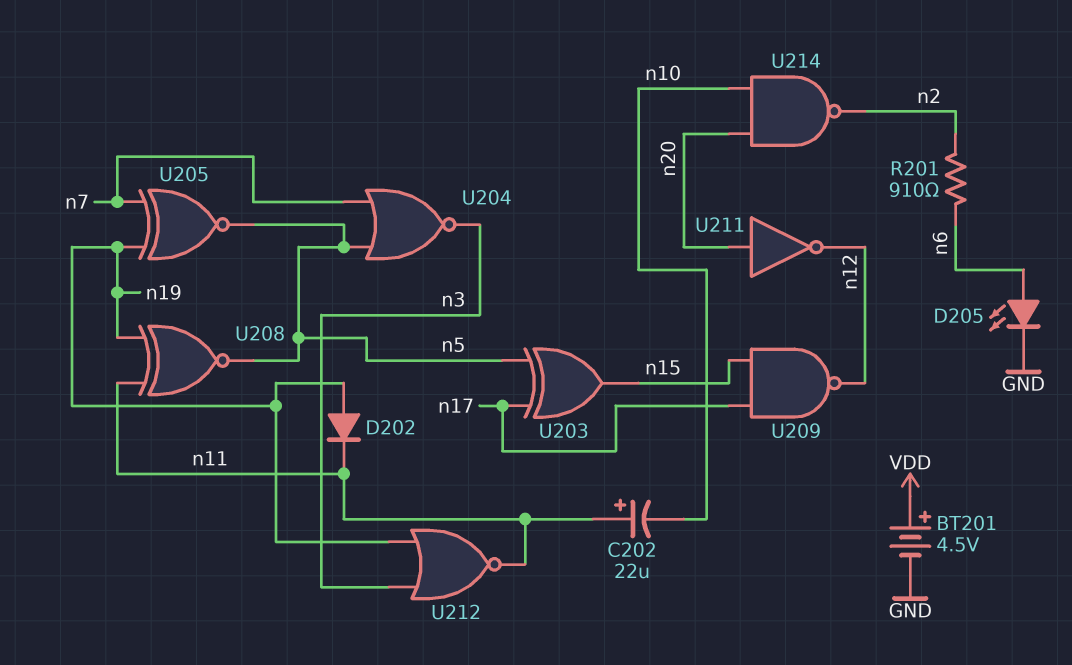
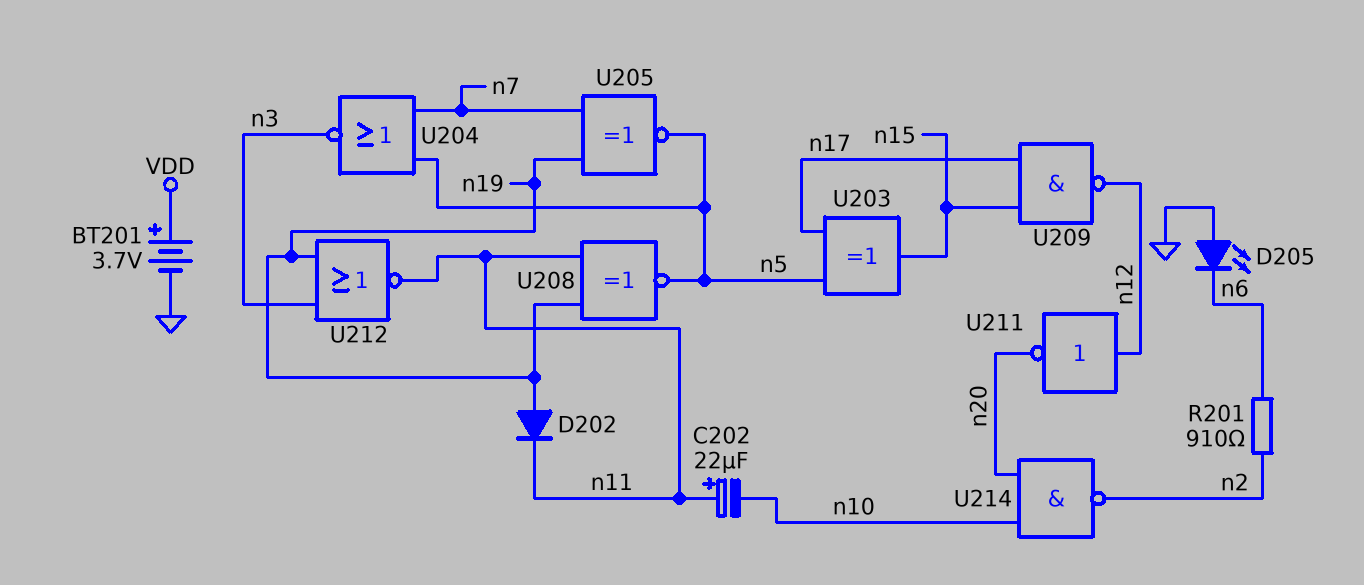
BT201: 4.5V (plus VDD, minus GND) -> 3.7V (plus VDD, minus GND)
D205: LED (A n6, K GND) -> LED (A GND, K n6)
U211: NOT (in n20, out n12) -> NOT (in n12, out n20)

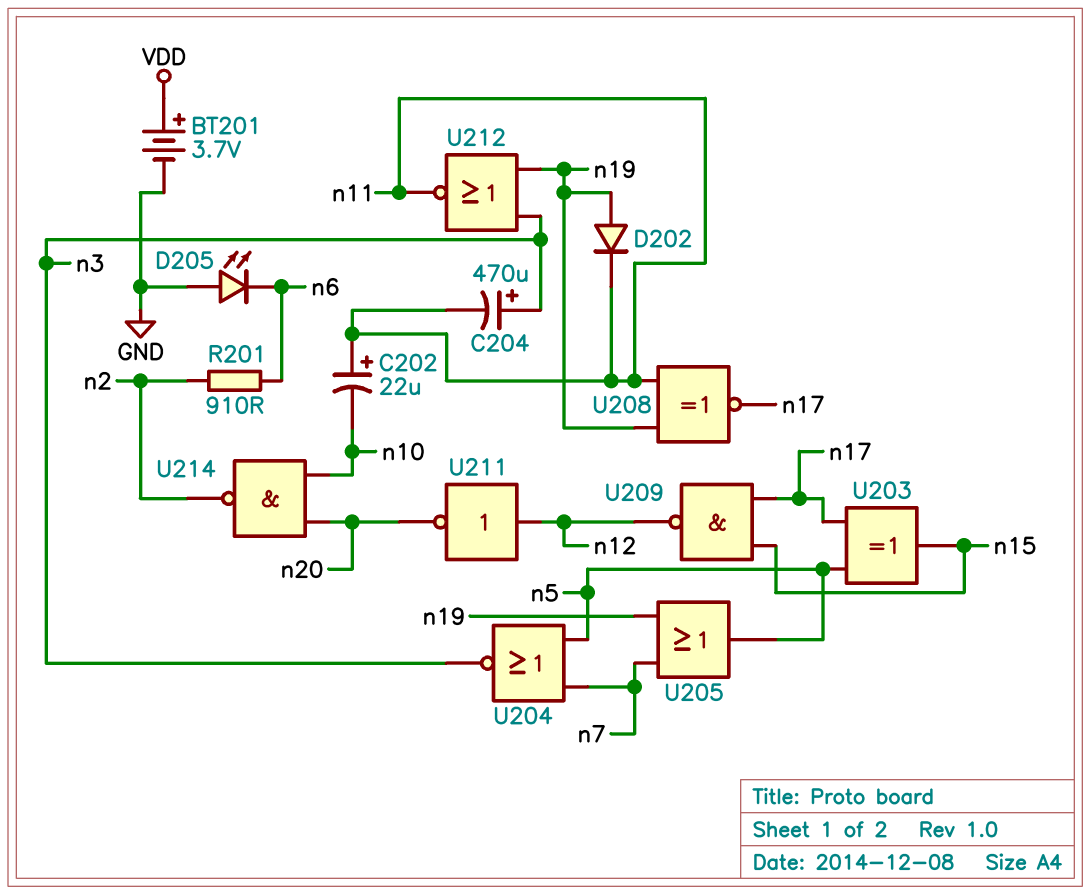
C204: none -> 470uF (plus n3, minus n11)
U205: XNOR (in n7, in n19, out n5) -> OR (in n7, in n19, out n5)
U208: XNOR (in n11, in n19, out n5) -> XNOR (in n11, in n19, out n17)

